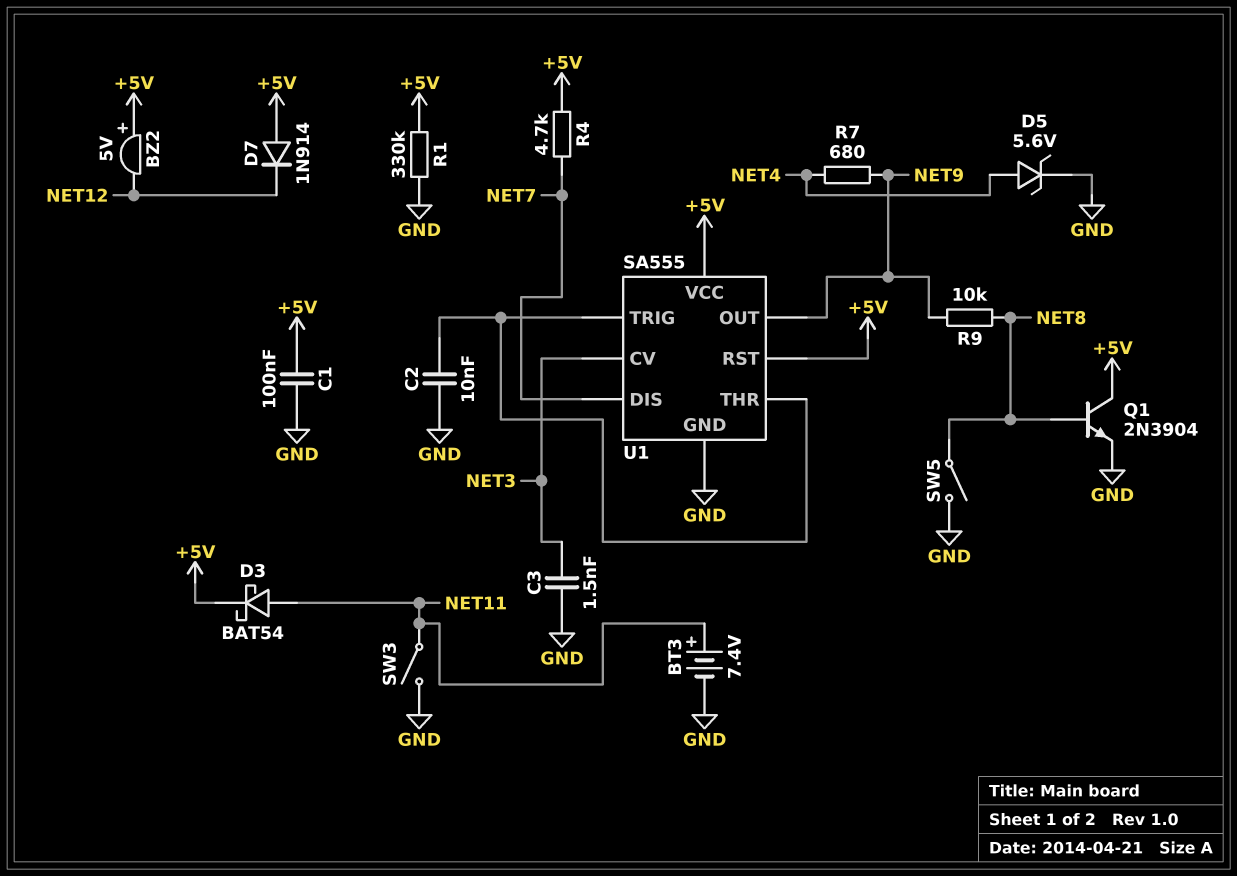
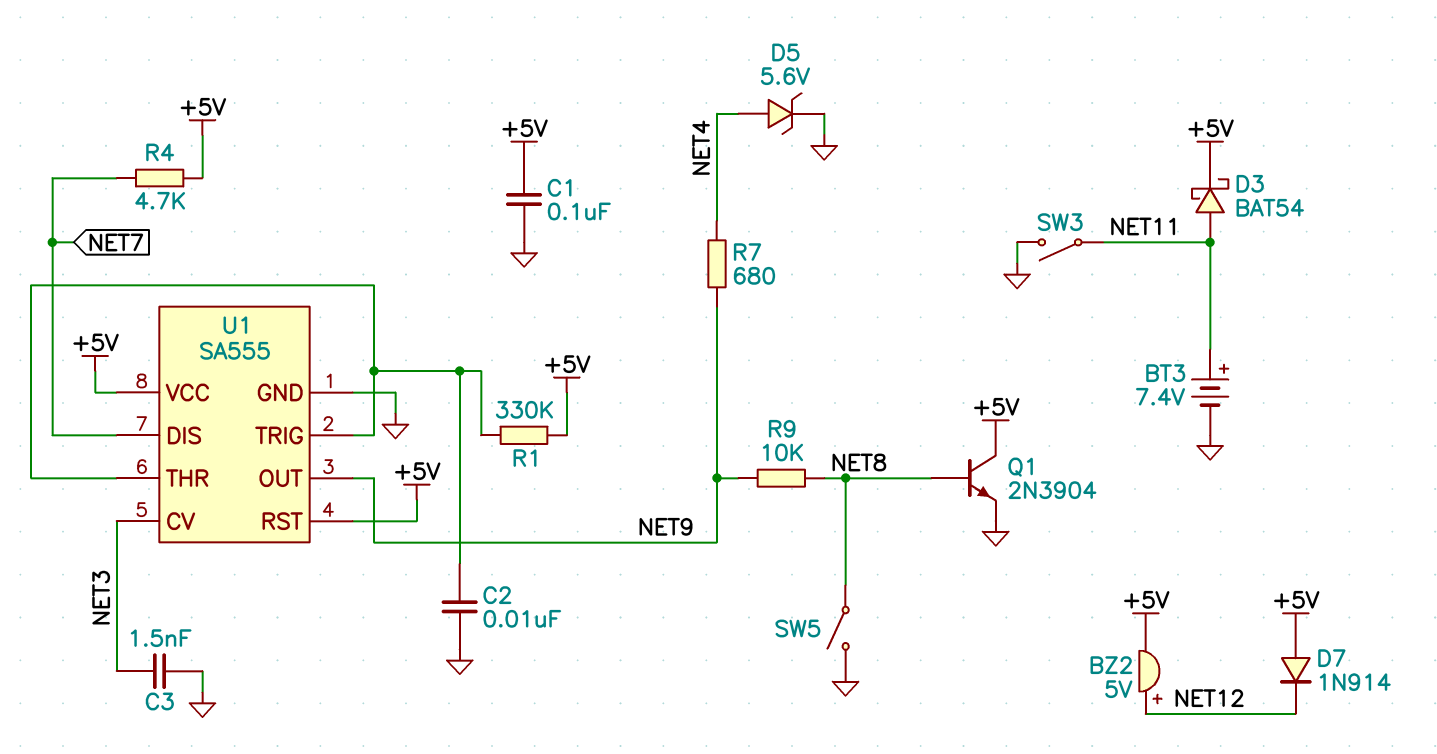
BZ2: buzzer 5V (plus +5V, minus NET12) -> buzzer 5V (plus NET12, minus +5V)
R1: 330k (+5V, GND) -> 330k (+5V, U1/THR)

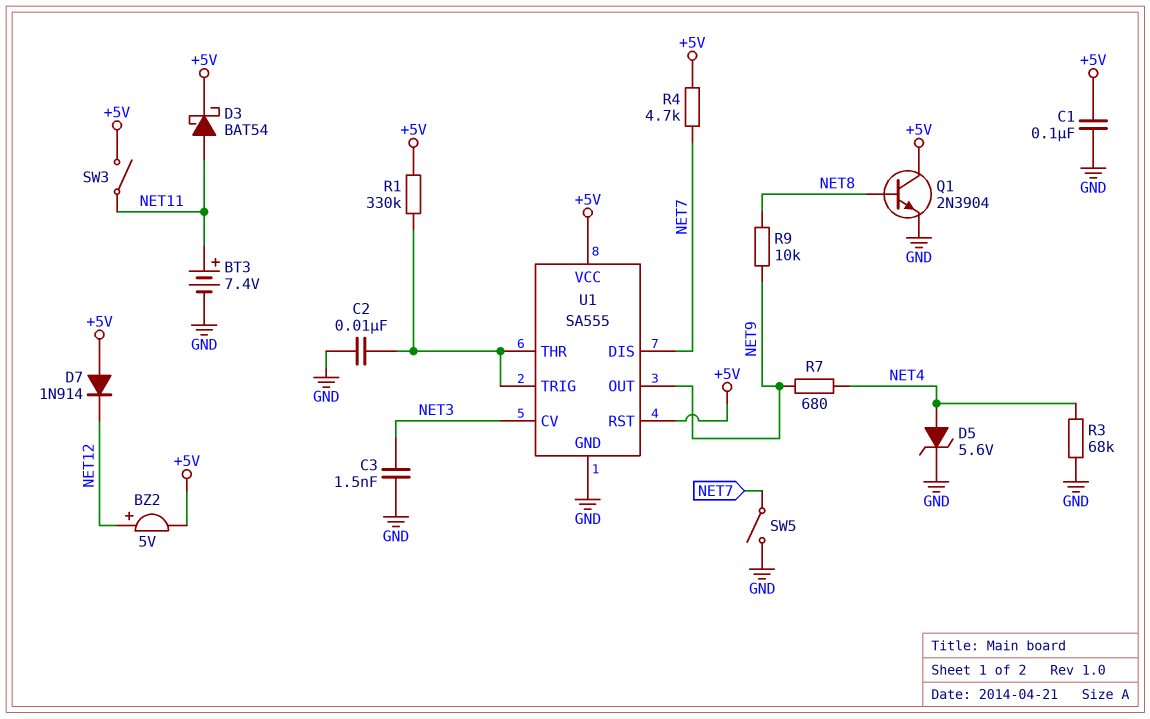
R3: none -> 68k (GND, NET4)
SW3: switch (GND, NET11) -> switch (+5V, NET11)
SW5: switch (GND, NET8) -> switch (GND, NET7)

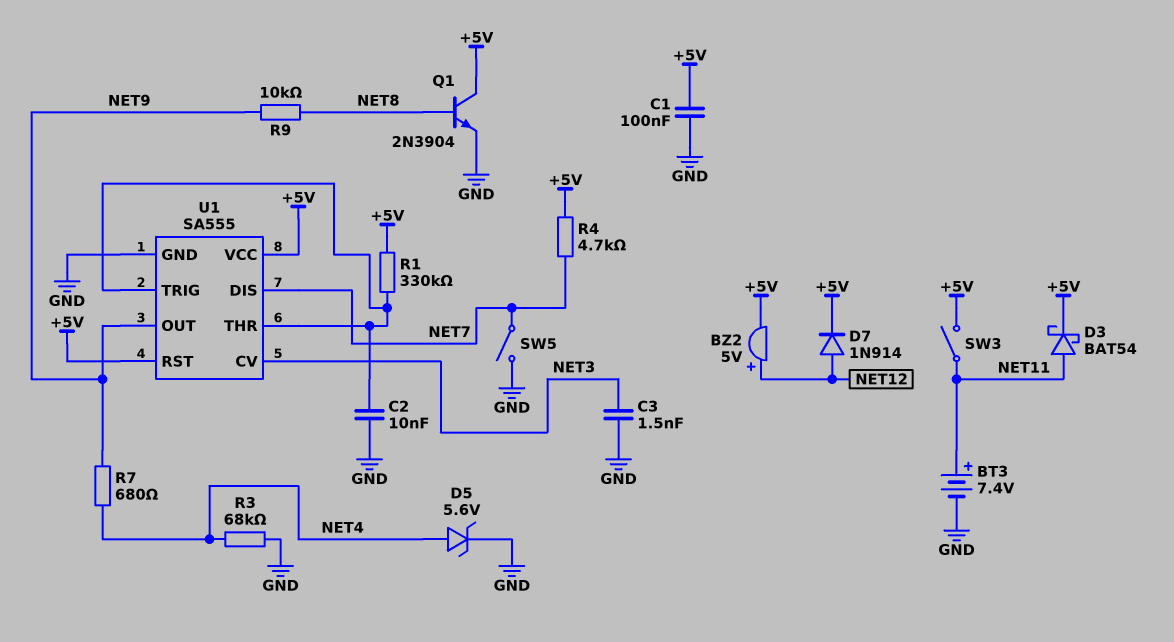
D7: diode 1N914 (A +5V, K NET12) -> diode 1N914 (A NET12, K +5V)

